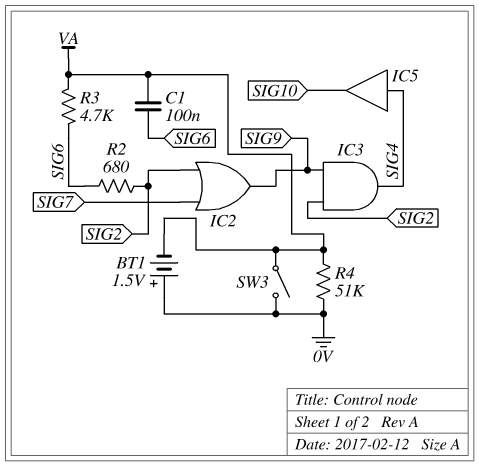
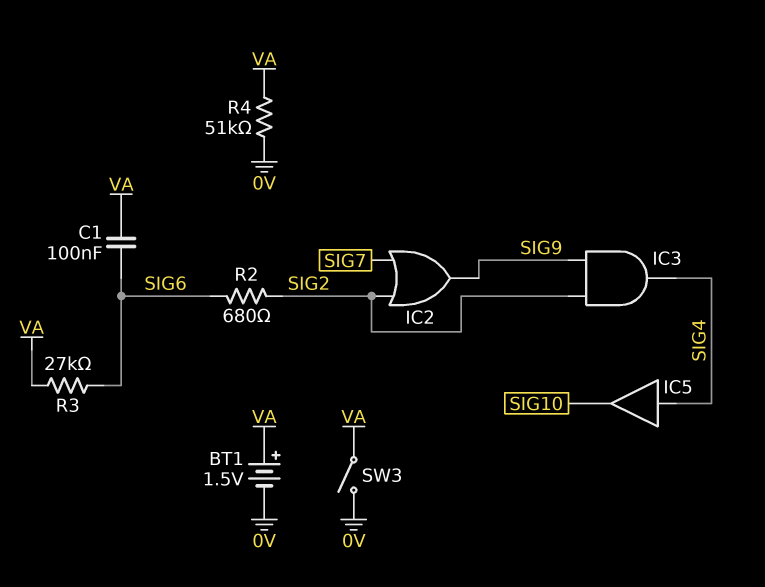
BT1: 1.5V (plus 0V, minus VA) -> 1.5V (plus VA, minus 0V)
R3: 4.7k (SIG6, VA) -> 27k (SIG6, VA)

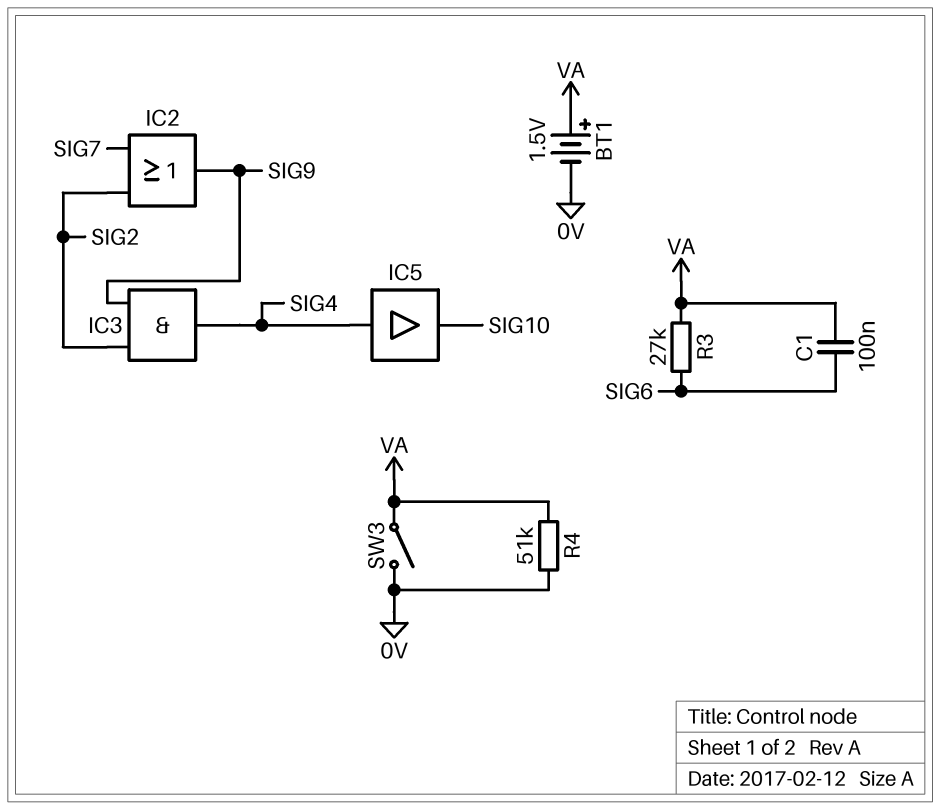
R2: 680 (SIG2, SIG6) -> none

